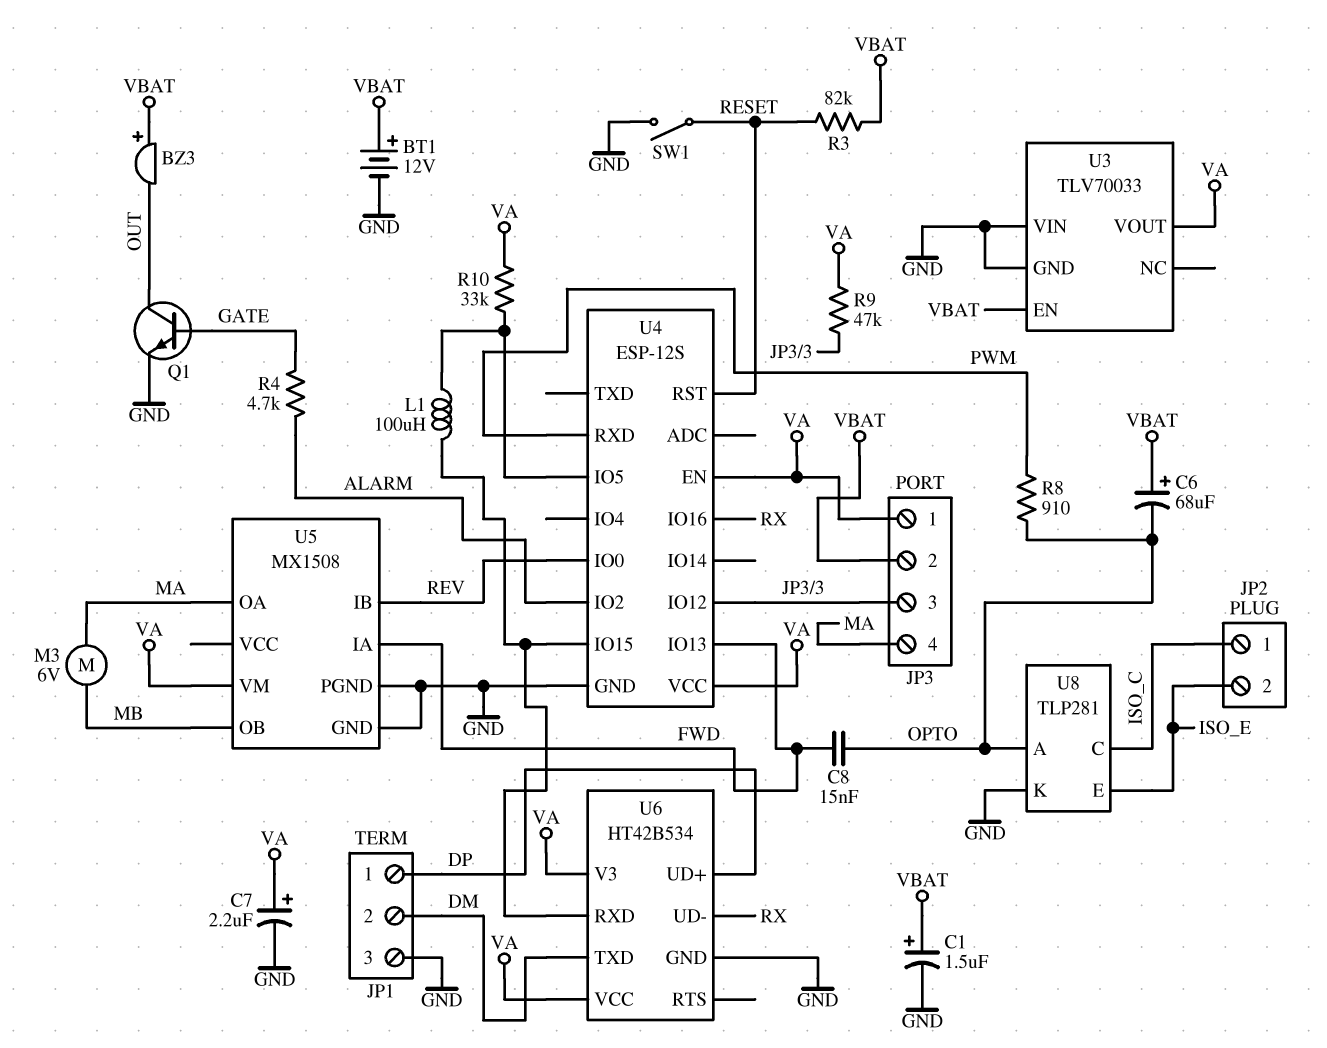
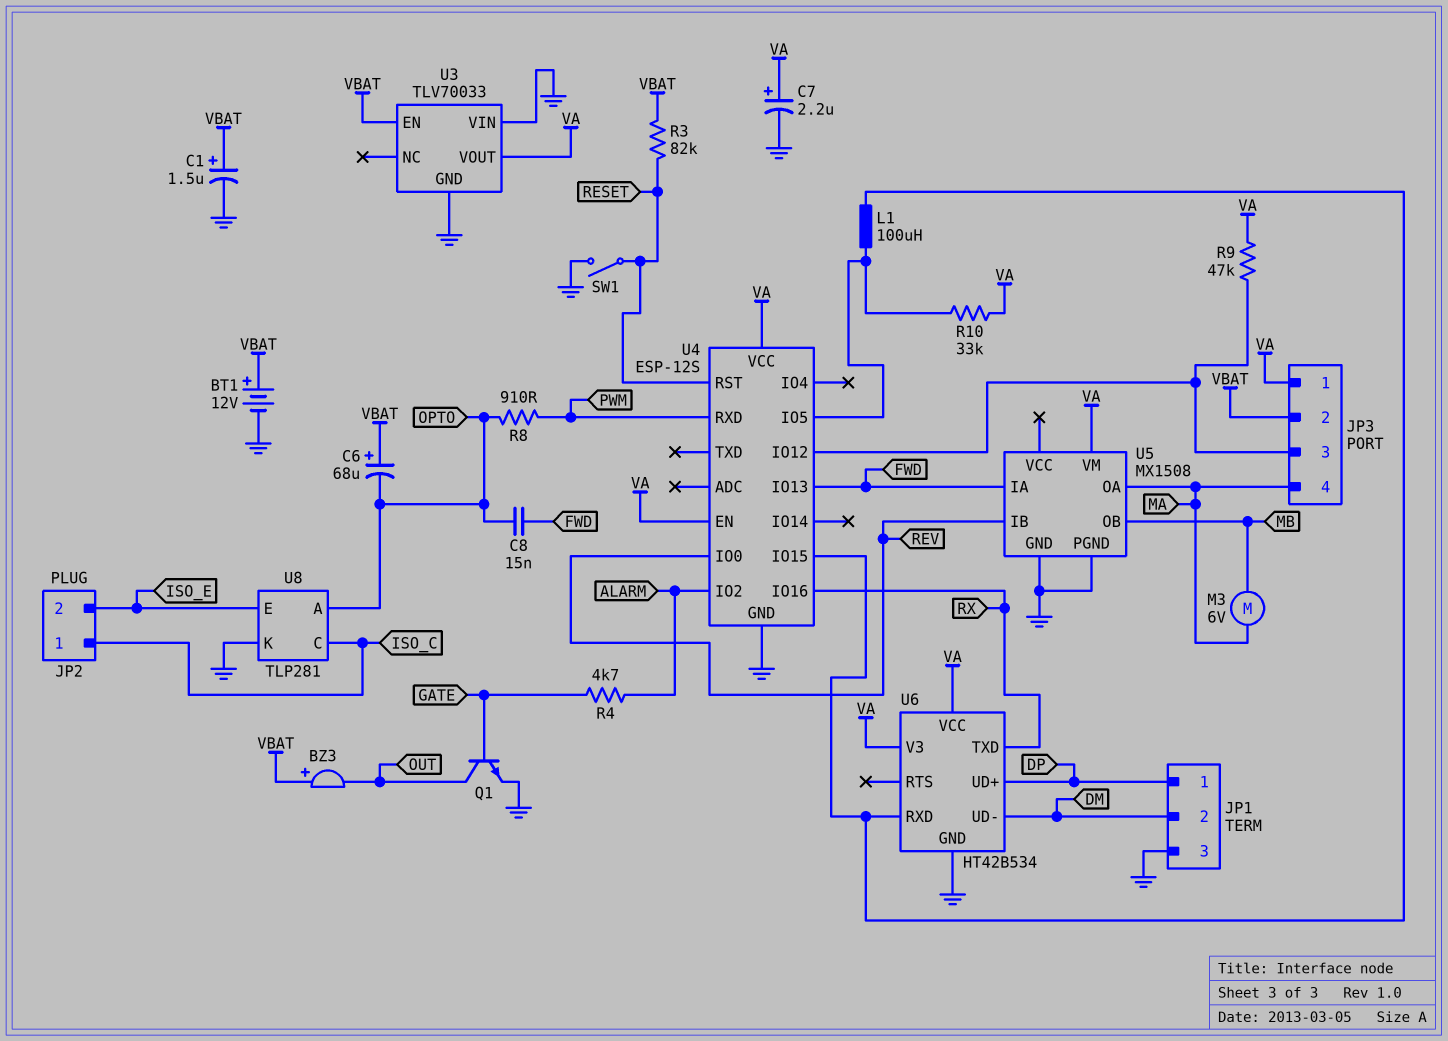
U6 pin TXD: DM -> RX
U6 pin UD-: RX -> DM

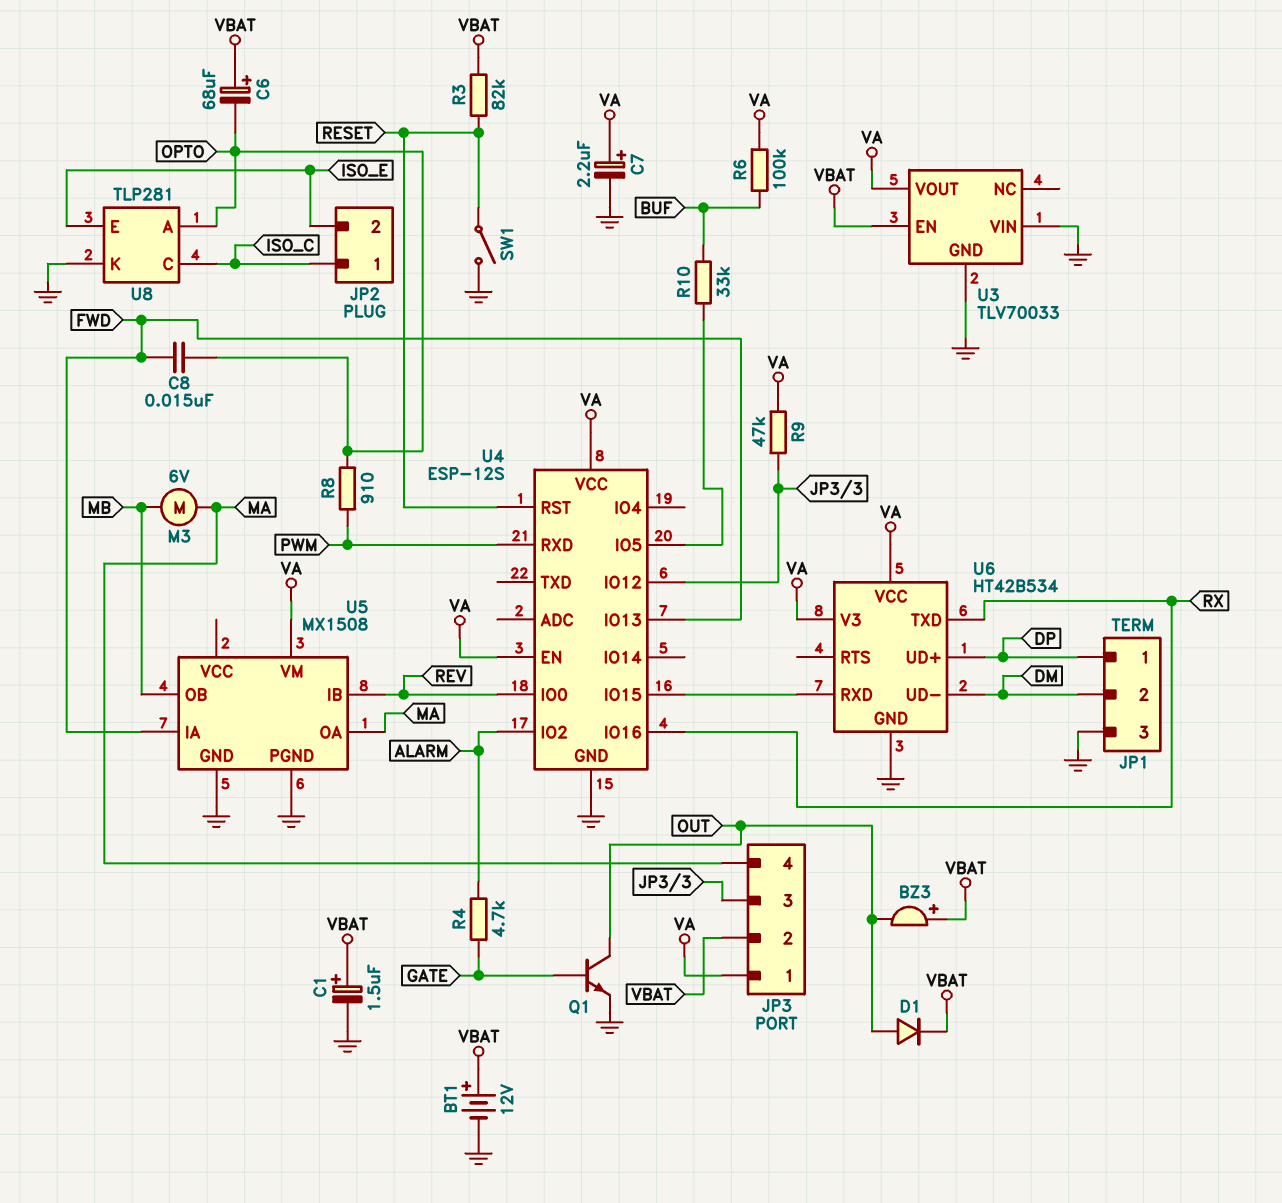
D1: none -> diode (A OUT, K VBAT)
L1: 100uH (U4/IO5, U4/IO15) -> none
R6: none -> 100k (BUF, VA)
R10: 33k (U4/IO5, VA) -> 33k (BUF, U4/IO5)

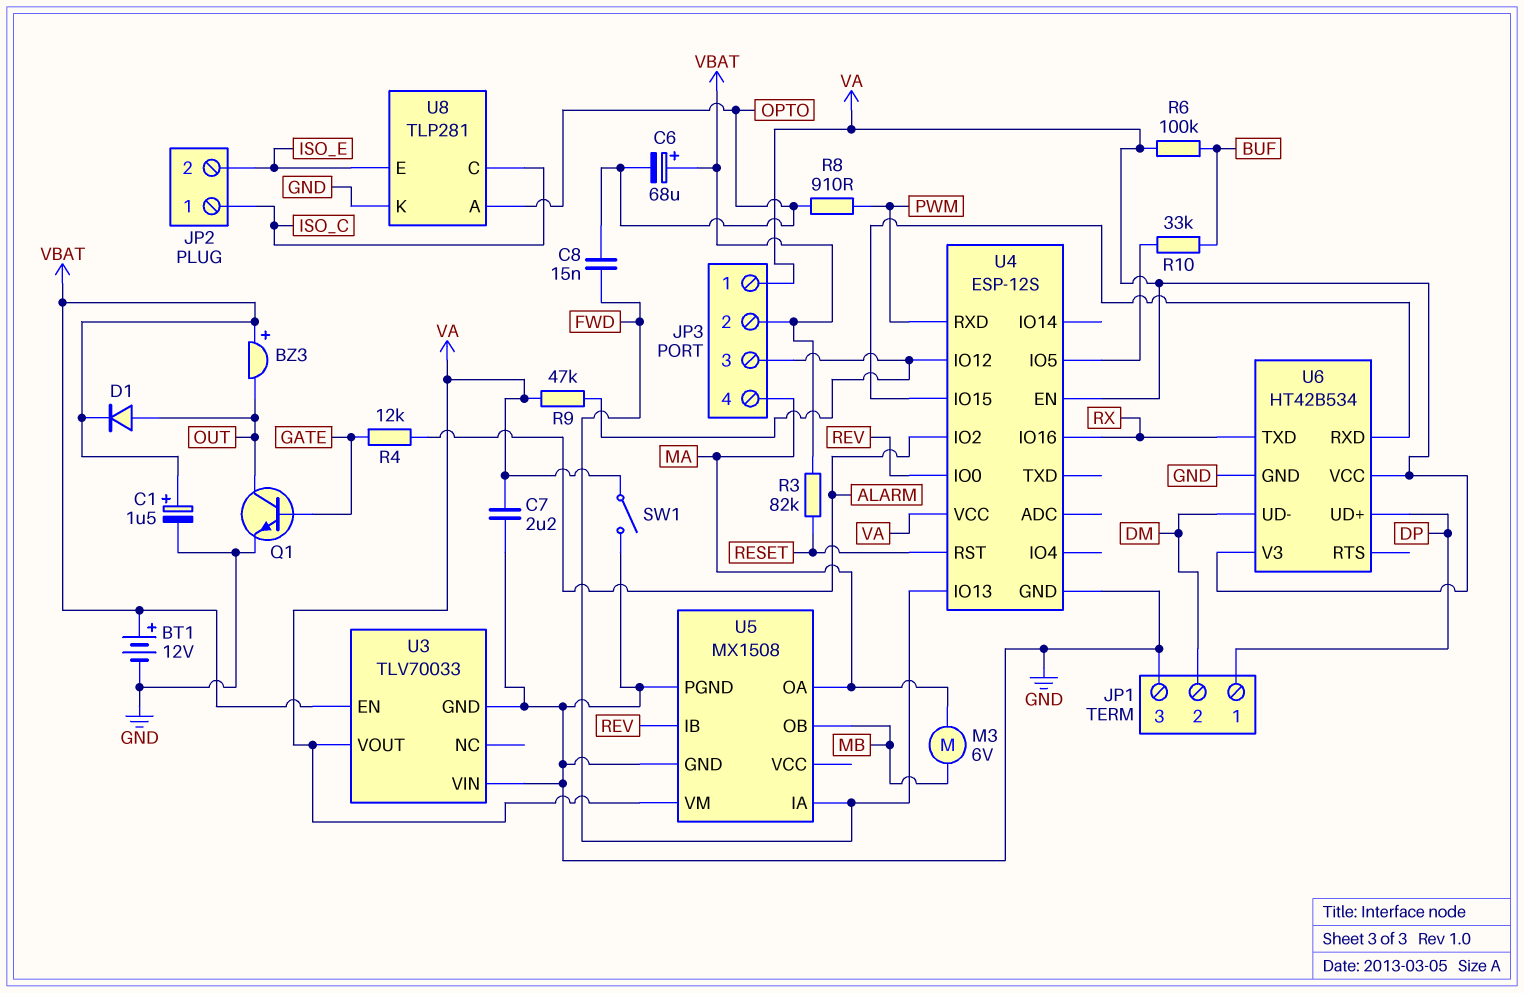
C7: 2.2uF (plus VA, minus GND) -> 2.2uF (GND, VA)
R4: 4.7k (ALARM, GATE) -> 12k (ALARM, GATE)
SW1: switch (GND, RESET) -> switch (GND, VA)

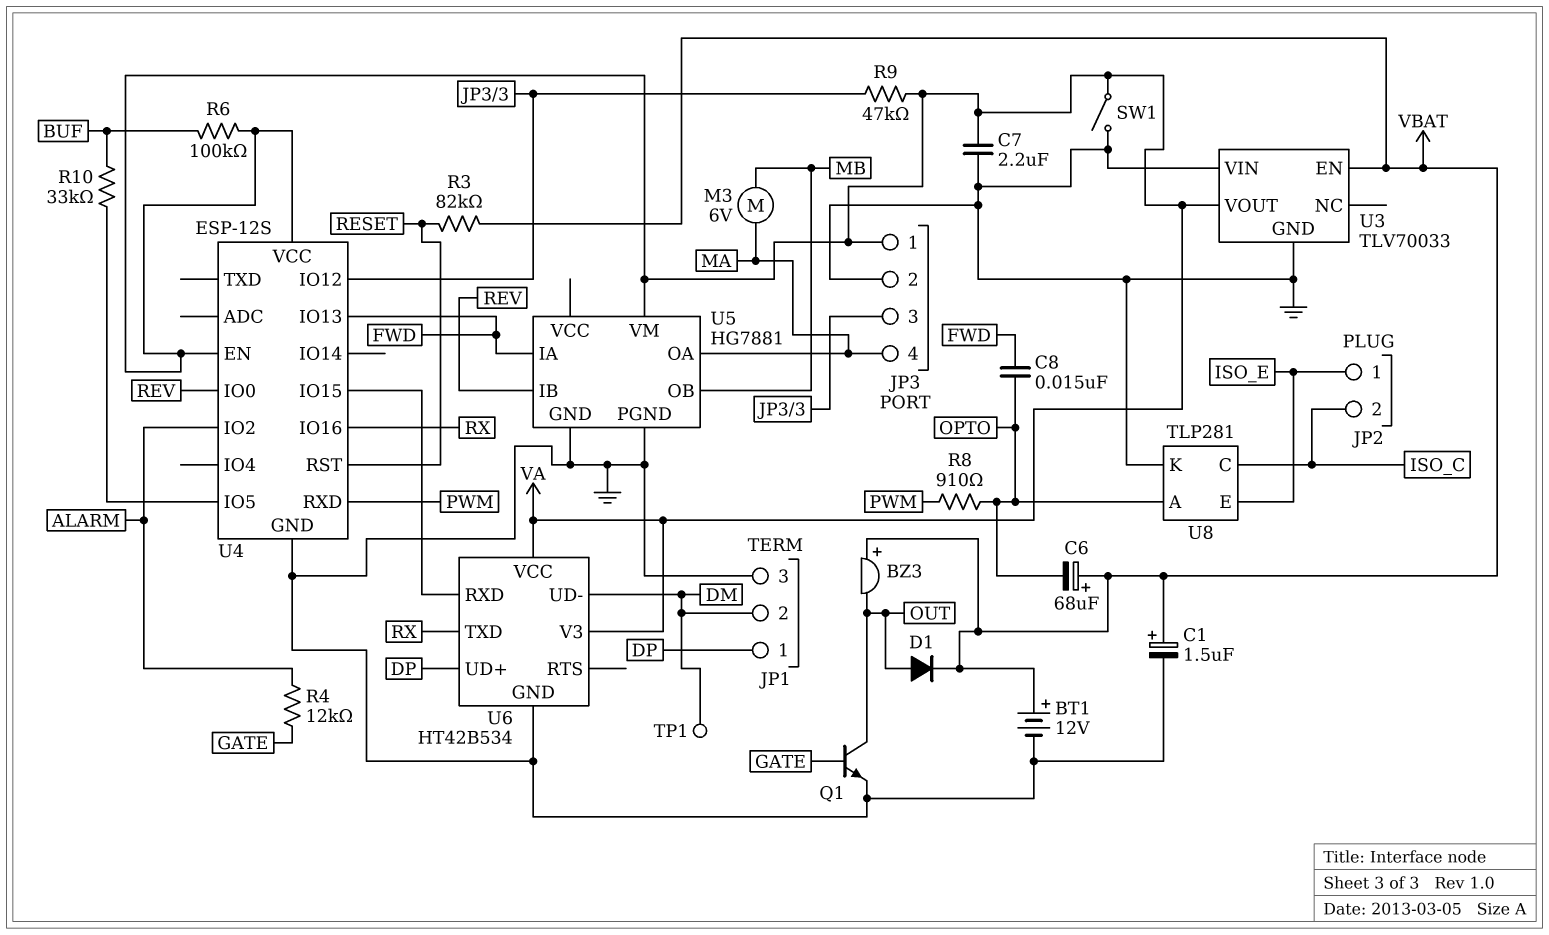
JP2 pin 1: ISO_C -> ISO_E
JP2 pin 2: ISO_E -> ISO_C
JP3 pin 2: VBAT -> GND
TP1: none -> test point (DM)
U5: MX1508 -> HG7881

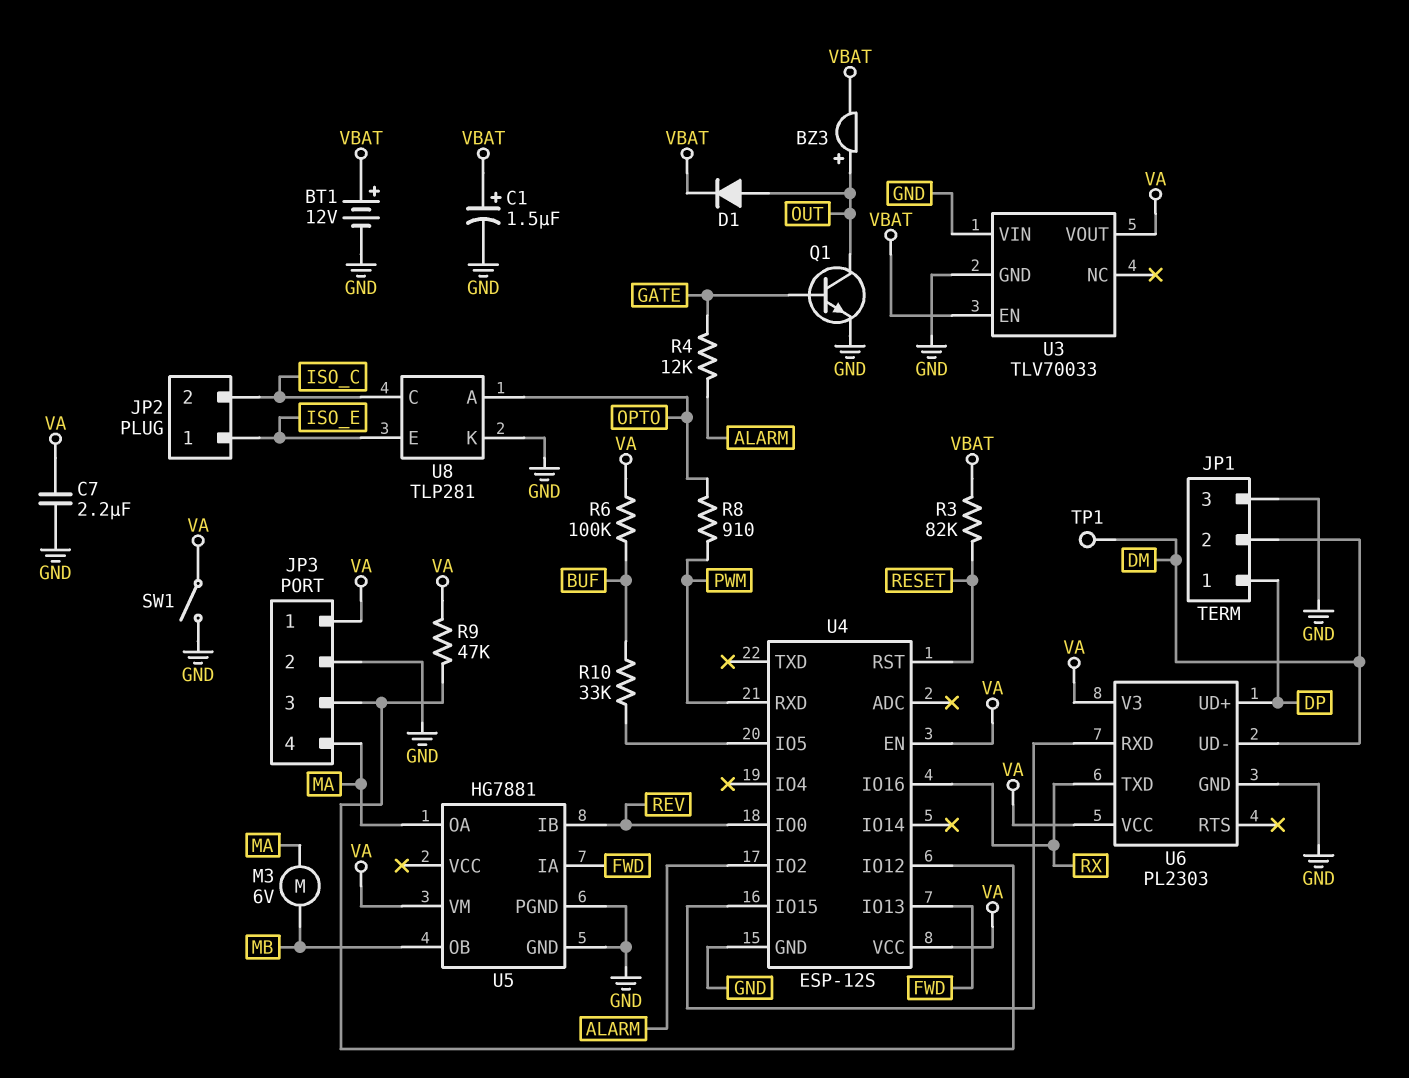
BZ3: buzzer (plus VBAT, minus OUT) -> buzzer (plus OUT, minus VBAT)
C6: 68uF (plus VBAT, minus OPTO) -> none
C8: 15nF (FWD, OPTO) -> none
U6: HT42B534 -> PL2303

